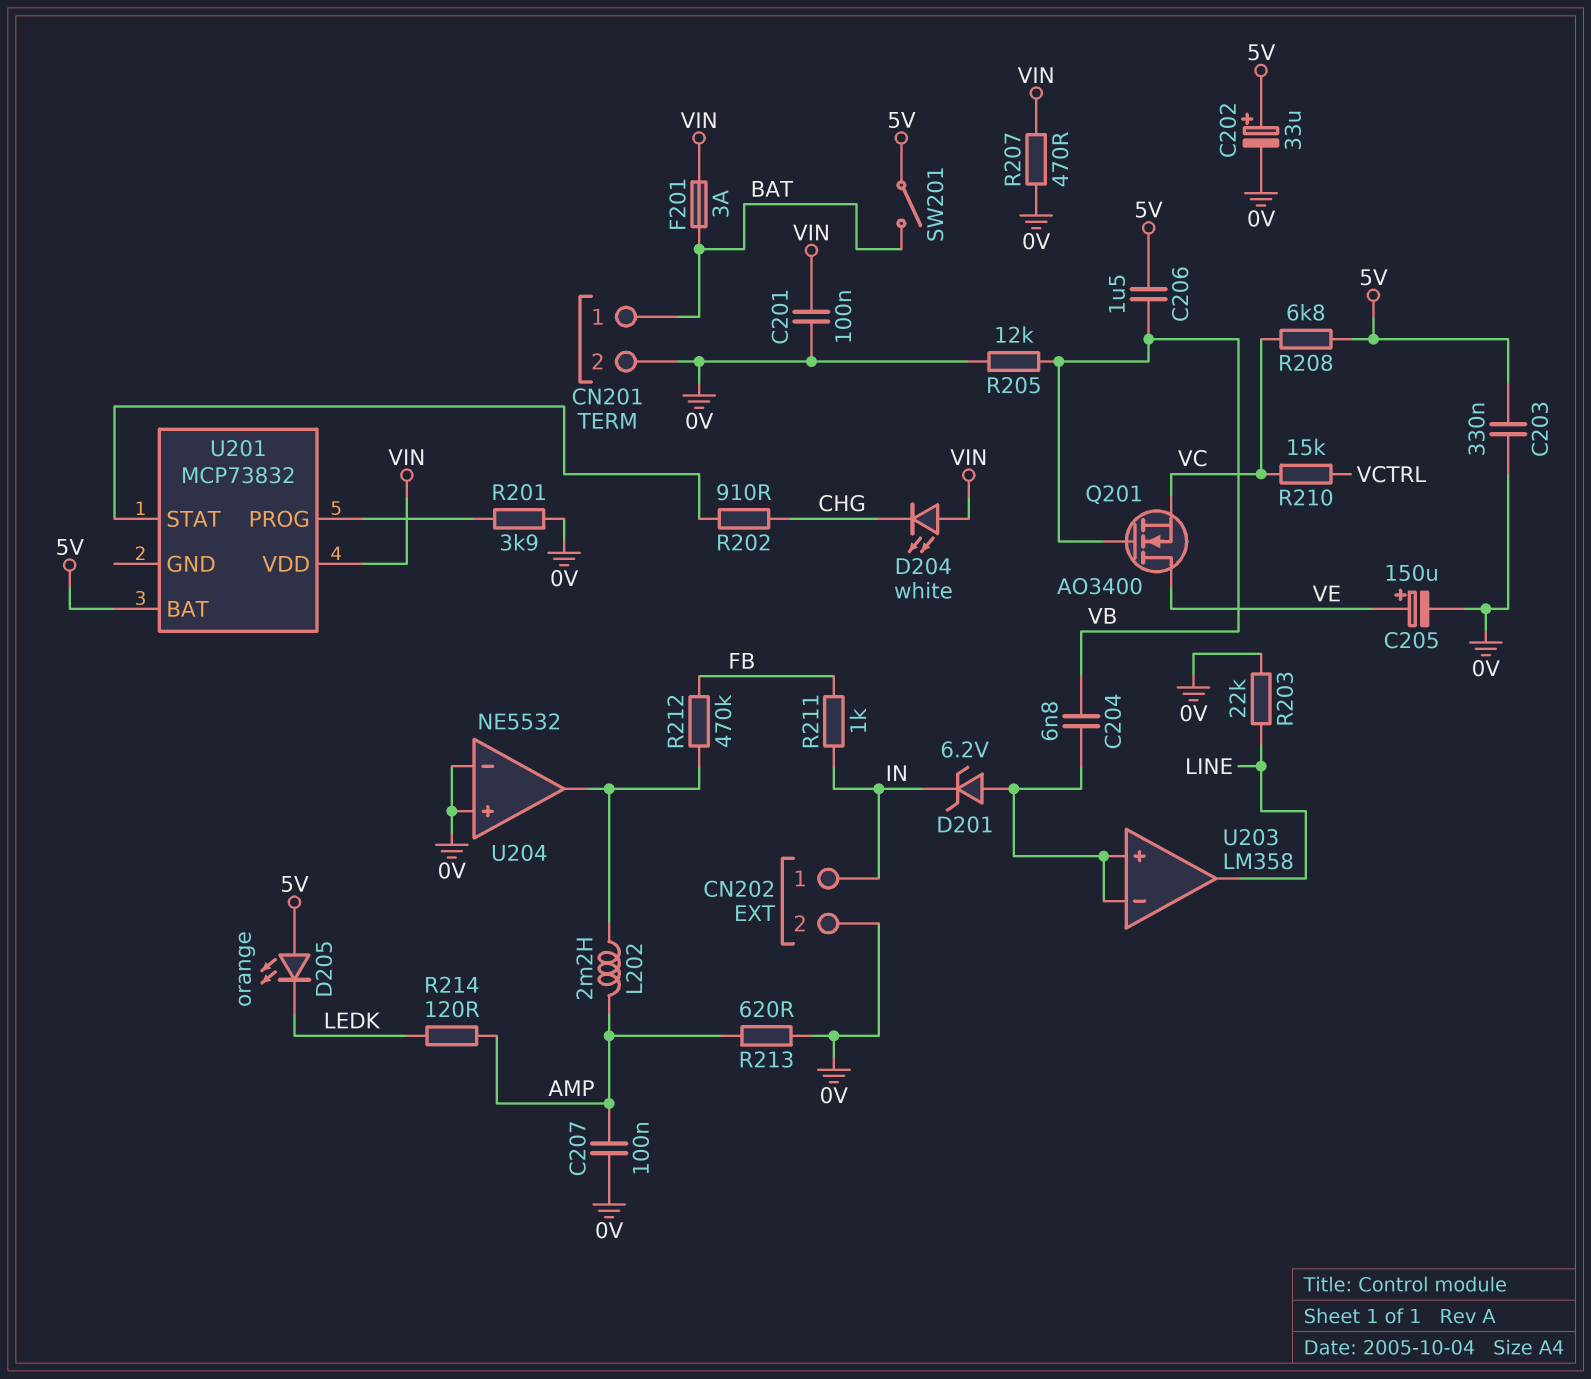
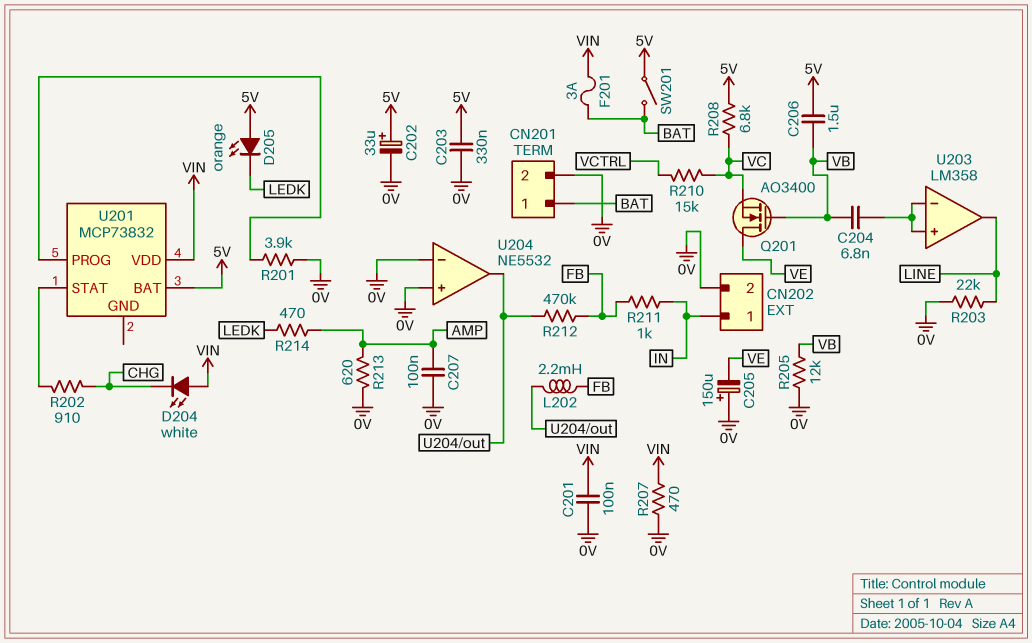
C205: 150uF (plus VE, minus 0V) -> 150uF (plus 0V, minus VE)
D201: zener 6.2V (A U203/in+, K IN) -> none
L202: 2.2mH (AMP, U204/out) -> 2.2mH (FB, U204/out)
R214: 120 (AMP, LEDK) -> 470 (AMP, LEDK)

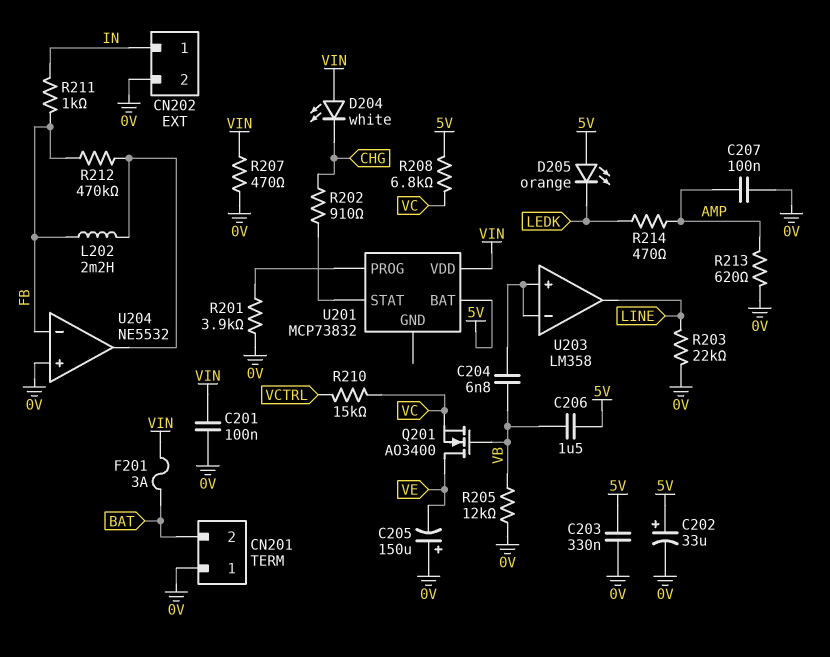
CN201 pin 1: BAT -> 0V
CN201 pin 2: 0V -> BAT
SW201: switch (5V, BAT) -> none
U204 pin in-: 0V -> FB

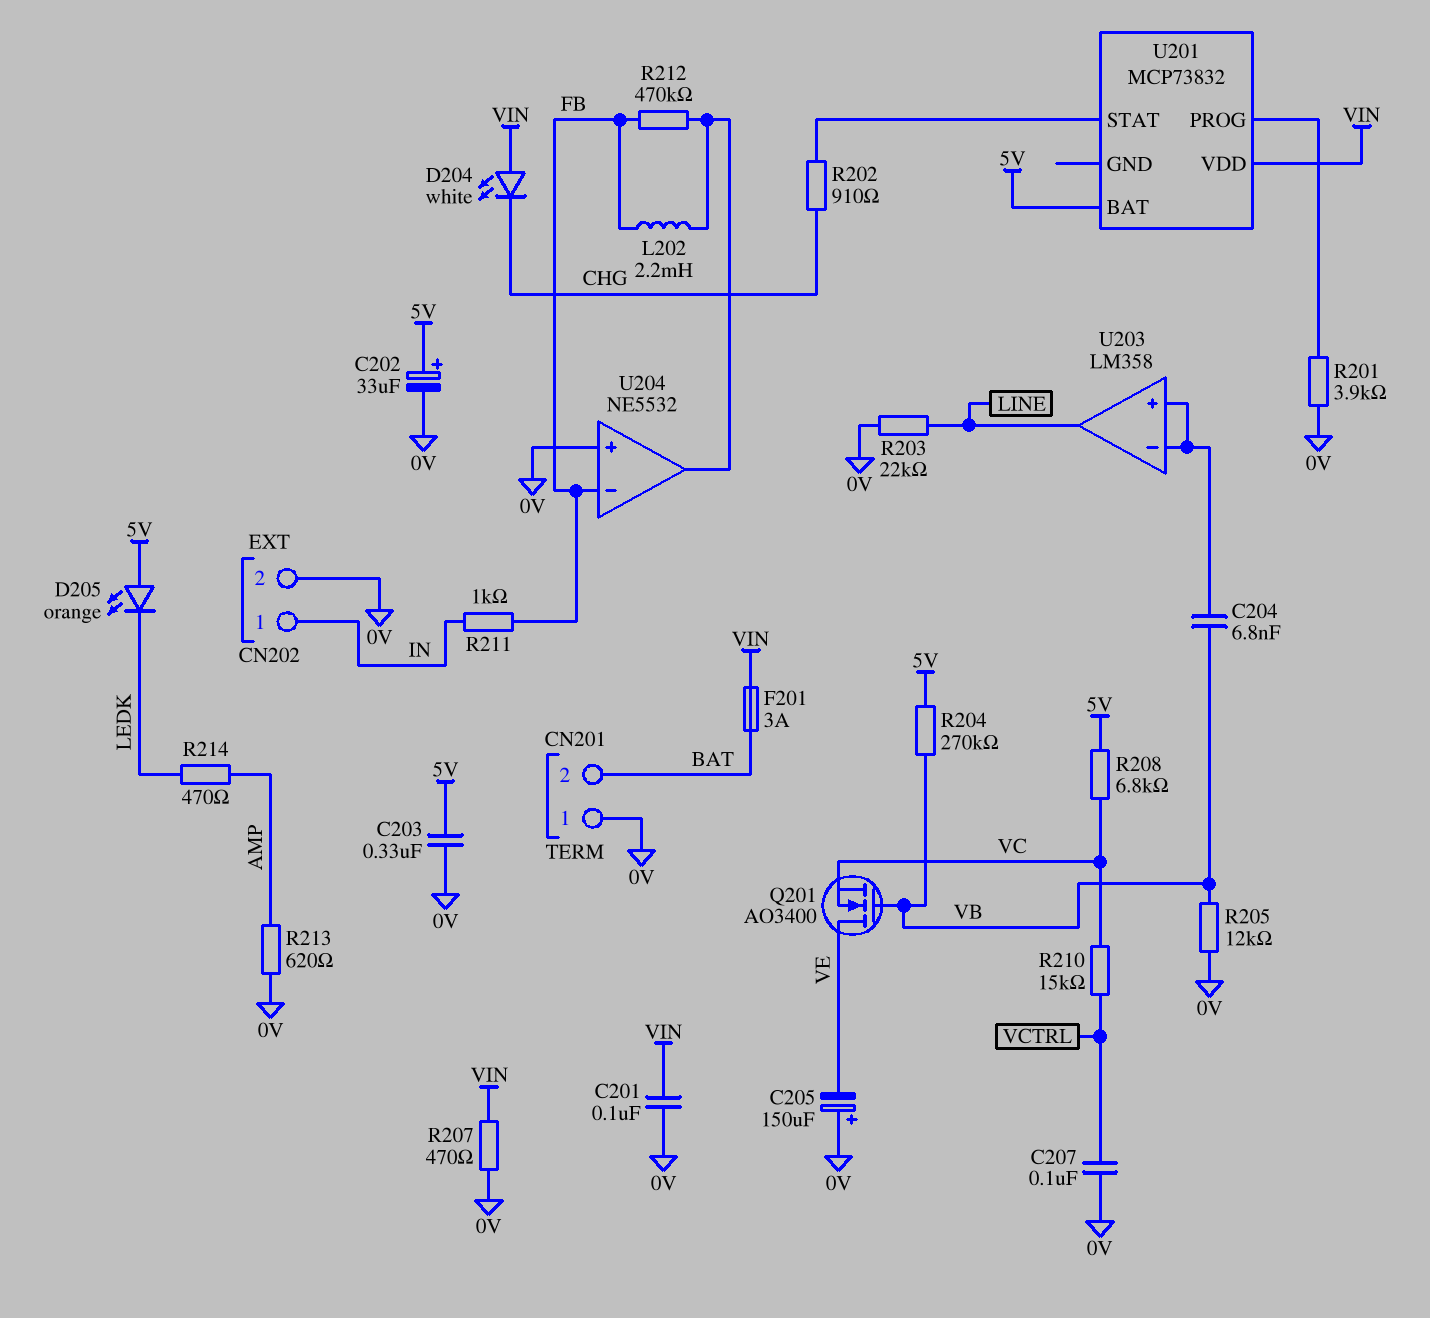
C206: 1.5uF (5V, VB) -> none
C207: 100nF (0V, AMP) -> 100nF (0V, VCTRL)
R204: none -> 270k (5V, VB)

